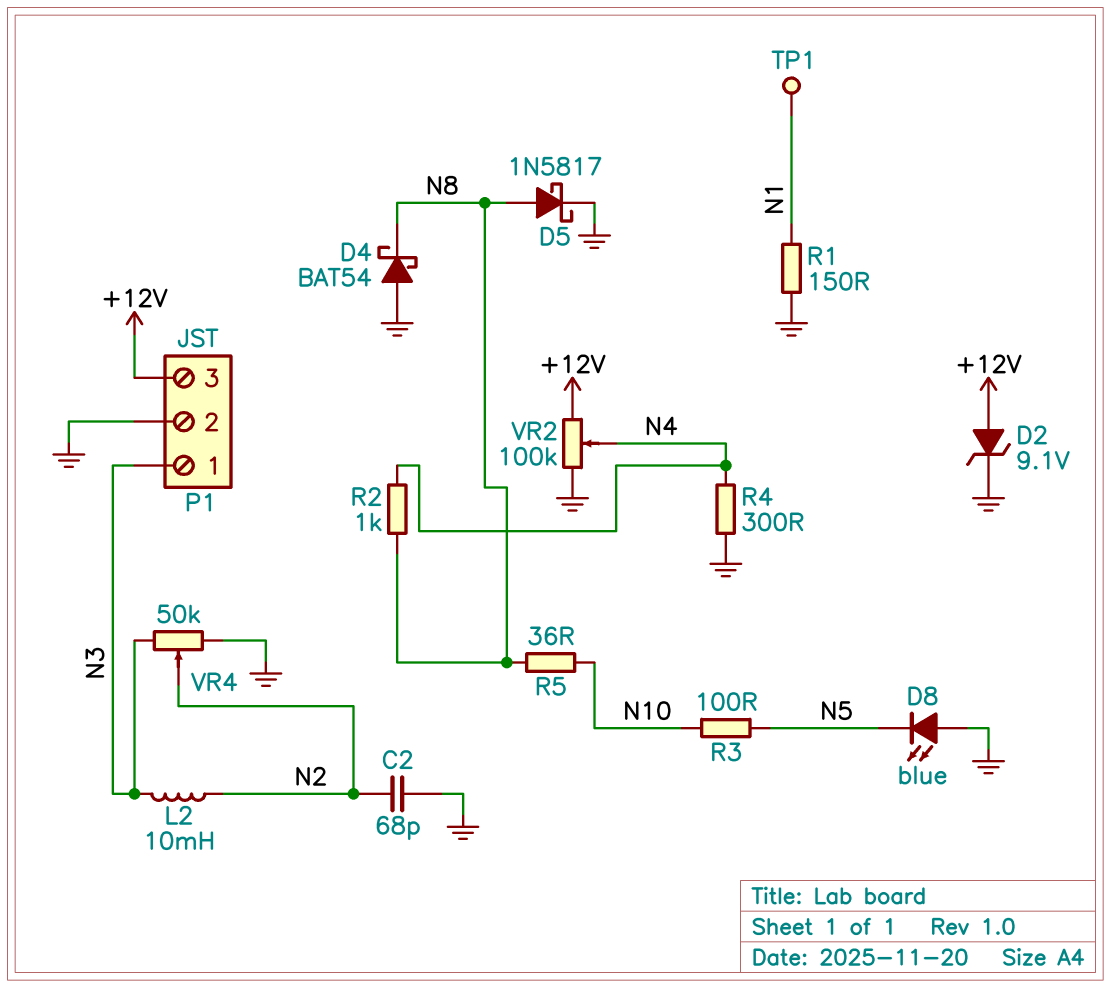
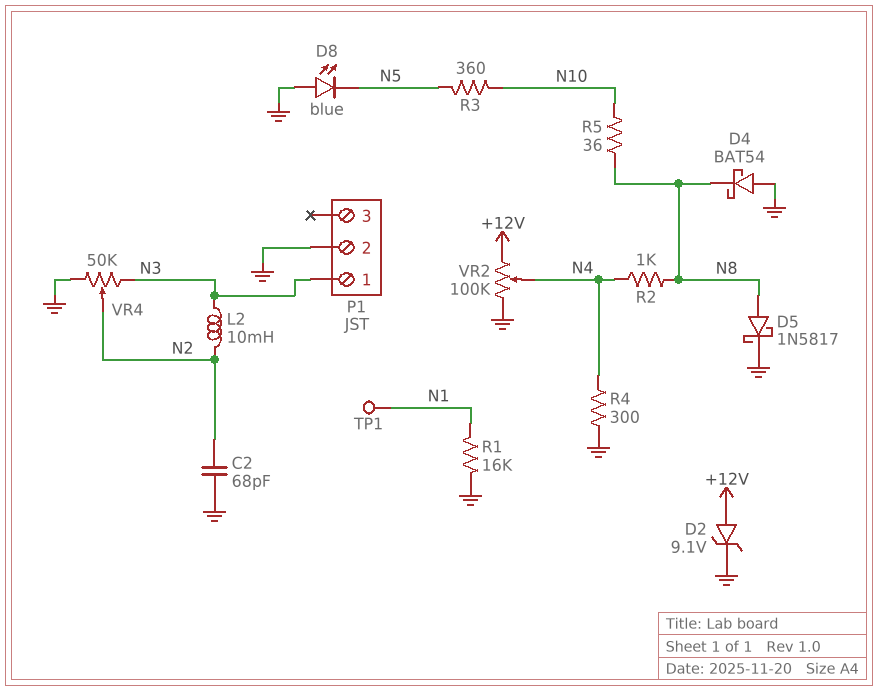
P1 pin 3: +12V -> none
R1: 150 (GND, N1) -> 16k (GND, N1)
R3: 100 (N5, N10) -> 360 (N5, N10)

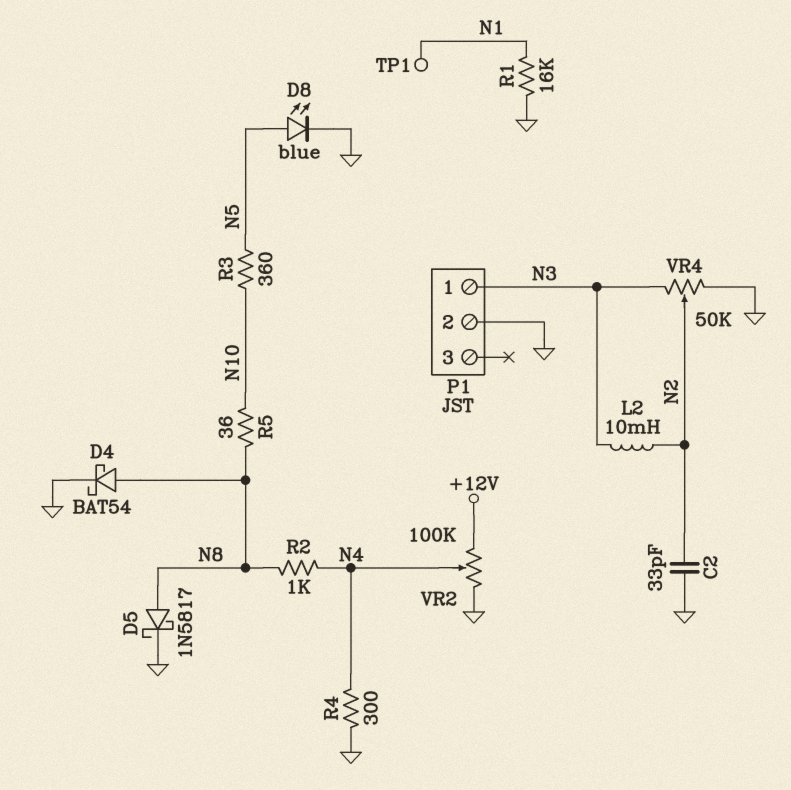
C2: 68pF (GND, N2) -> 33pF (GND, N2)
D2: zener 9.1V (A +12V, K GND) -> none
D4: schottky BAT54 (A GND, K N8) -> schottky BAT54 (A N8, K GND)
D8: LED blue (A GND, K N5) -> LED blue (A N5, K GND)

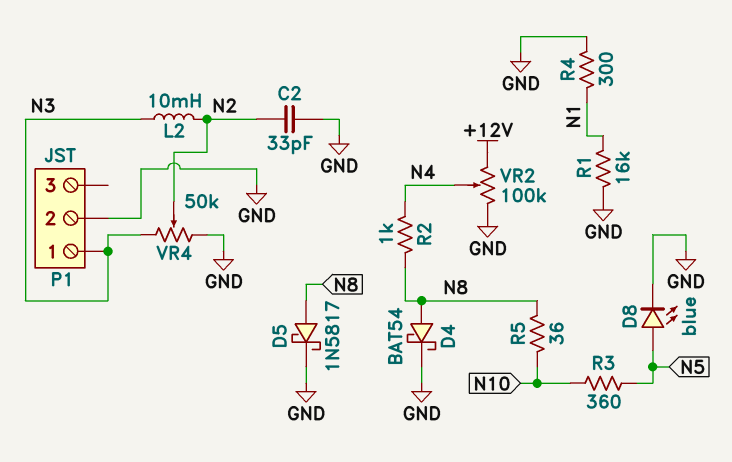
R4: 300 (GND, N4) -> 300 (GND, N1)
TP1: test point (N1) -> none

